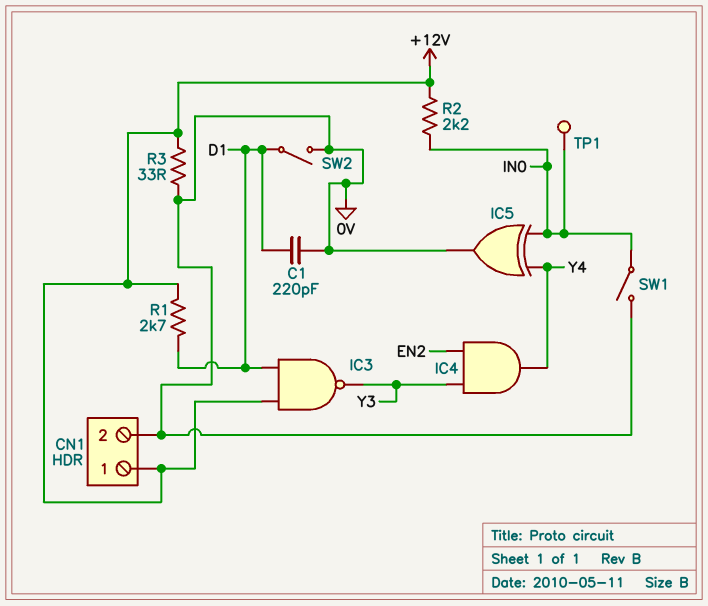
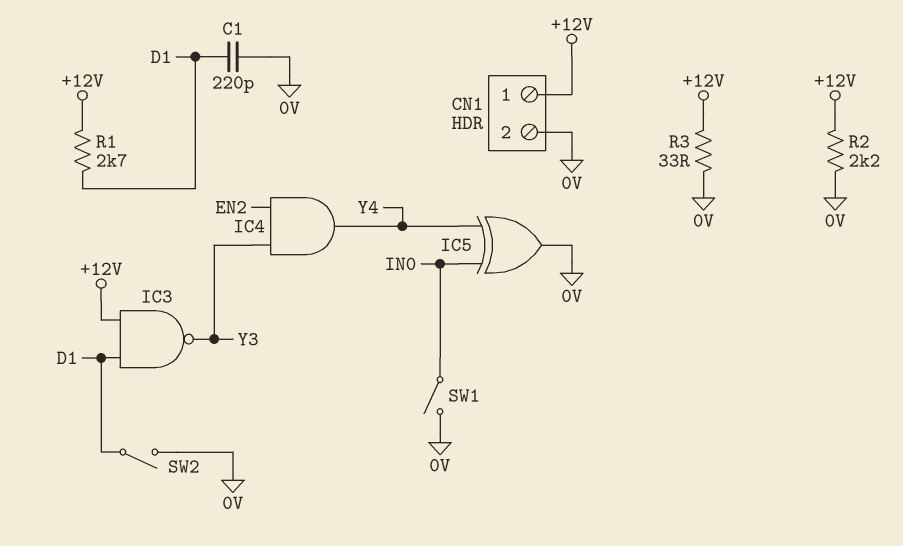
R2: 2.2k (+12V, IN0) -> 2.2k (+12V, 0V)
TP1: test point (IN0) -> none

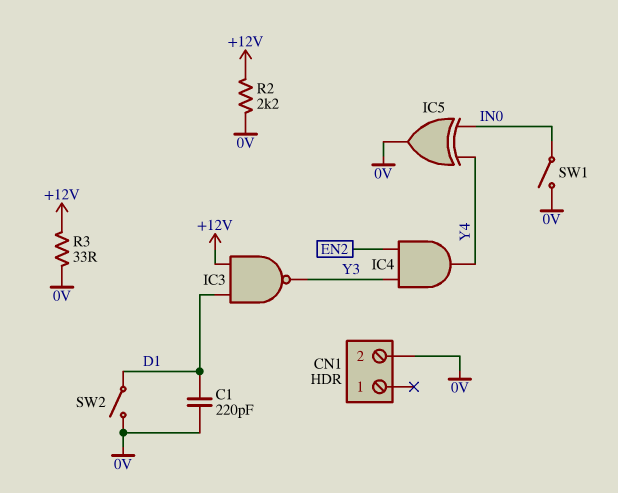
CN1 pin 1: +12V -> none
R1: 2.7k (+12V, D1) -> none

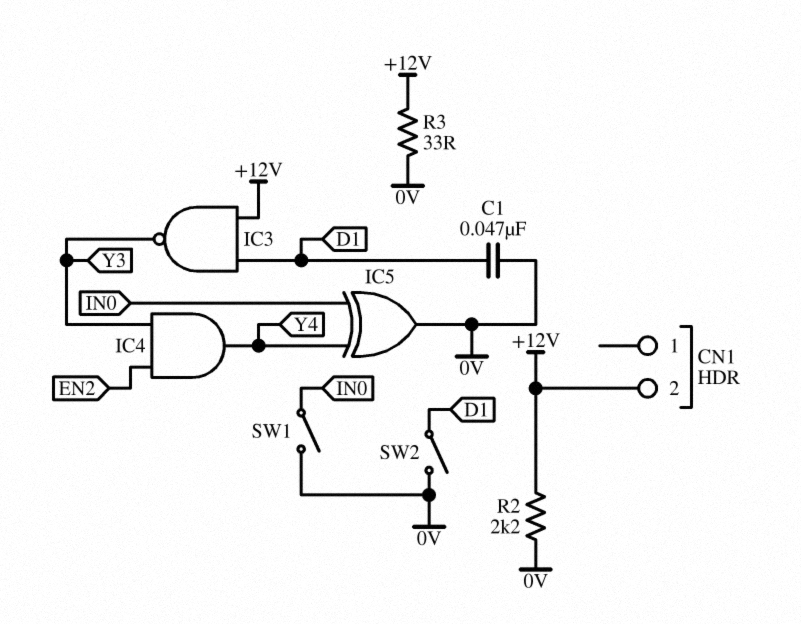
C1: 220pF (0V, D1) -> 47nF (0V, D1)
CN1 pin 2: 0V -> +12V

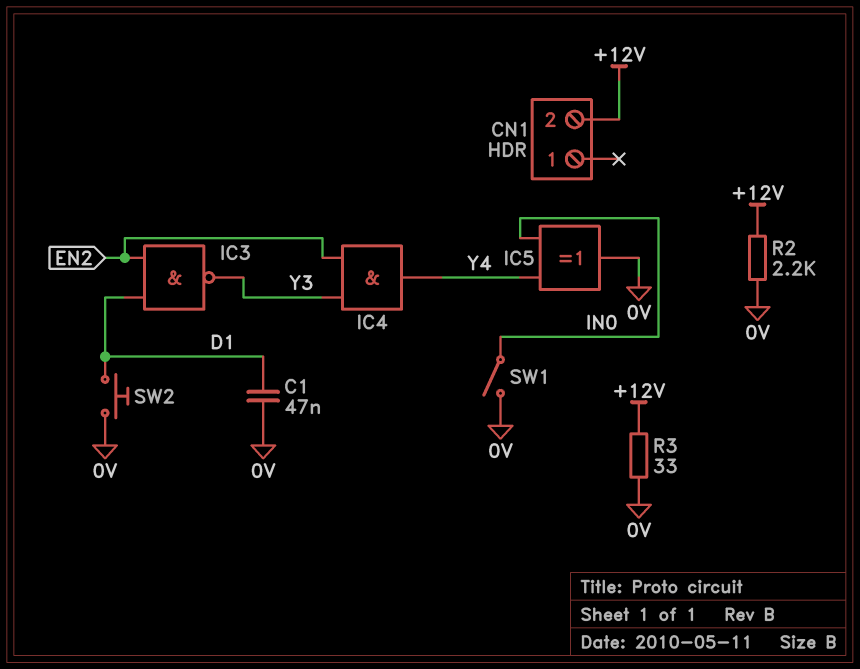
IC3: NAND (in +12V, in D1, out Y3) -> NAND (in D1, in EN2, out Y3)
SW2: switch (0V, D1) -> button (0V, D1)

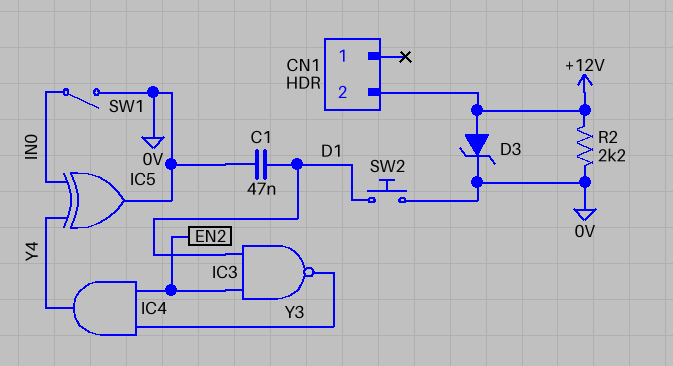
D3: none -> zener (A +12V, K 0V)
R3: 33 (+12V, 0V) -> none

